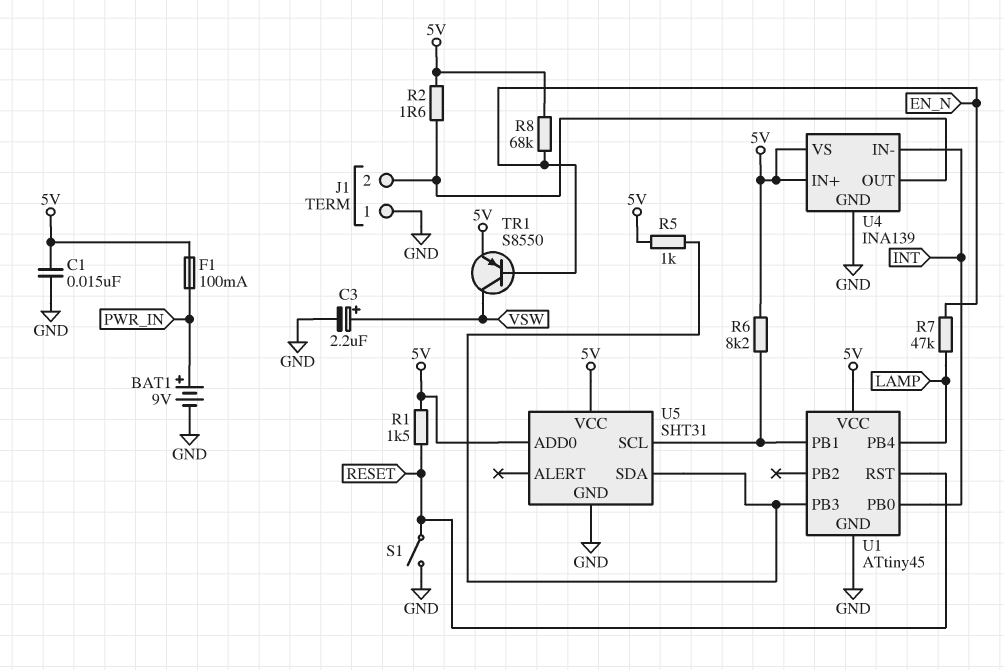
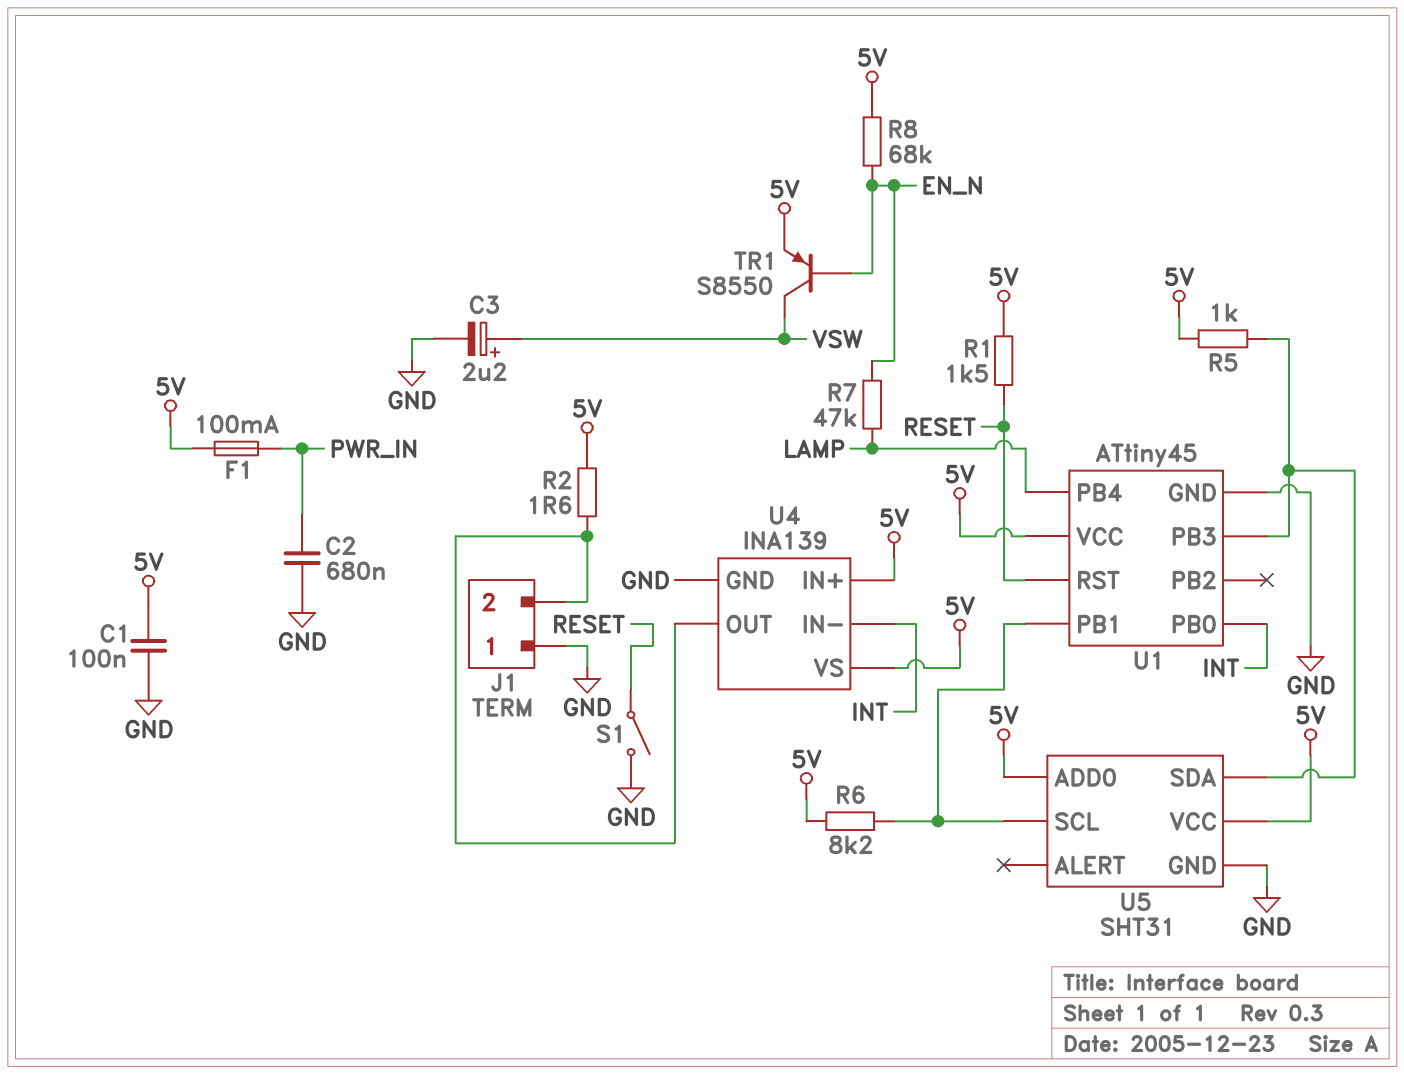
BAT1: 9V (plus PWR_IN, minus GND) -> none
C1: 15nF (5V, GND) -> 100nF (5V, GND)
C2: none -> 680nF (GND, PWR_IN)

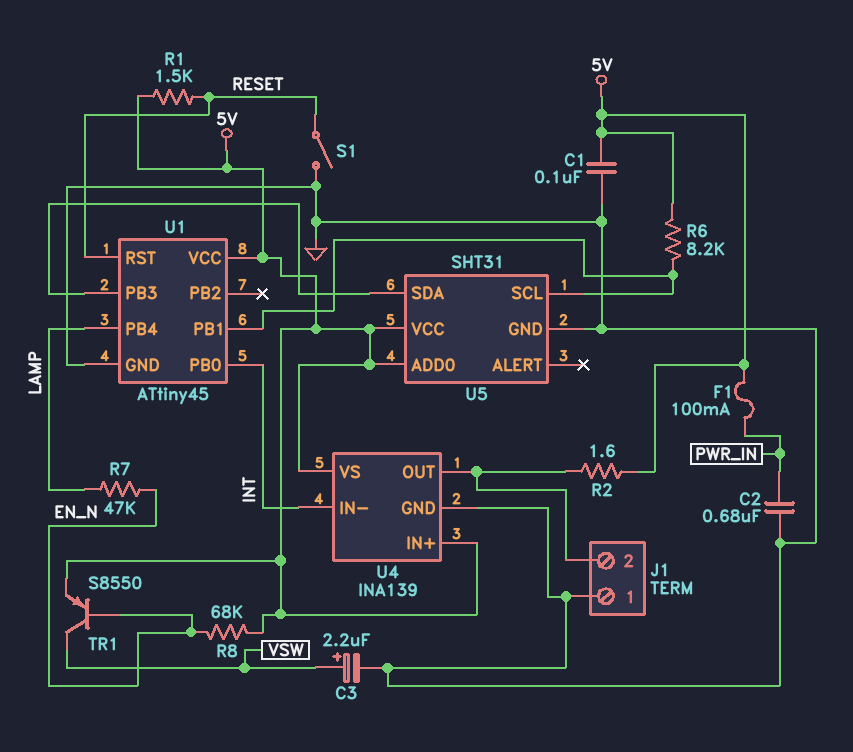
R5: 1k (5V, U1/PB3) -> none

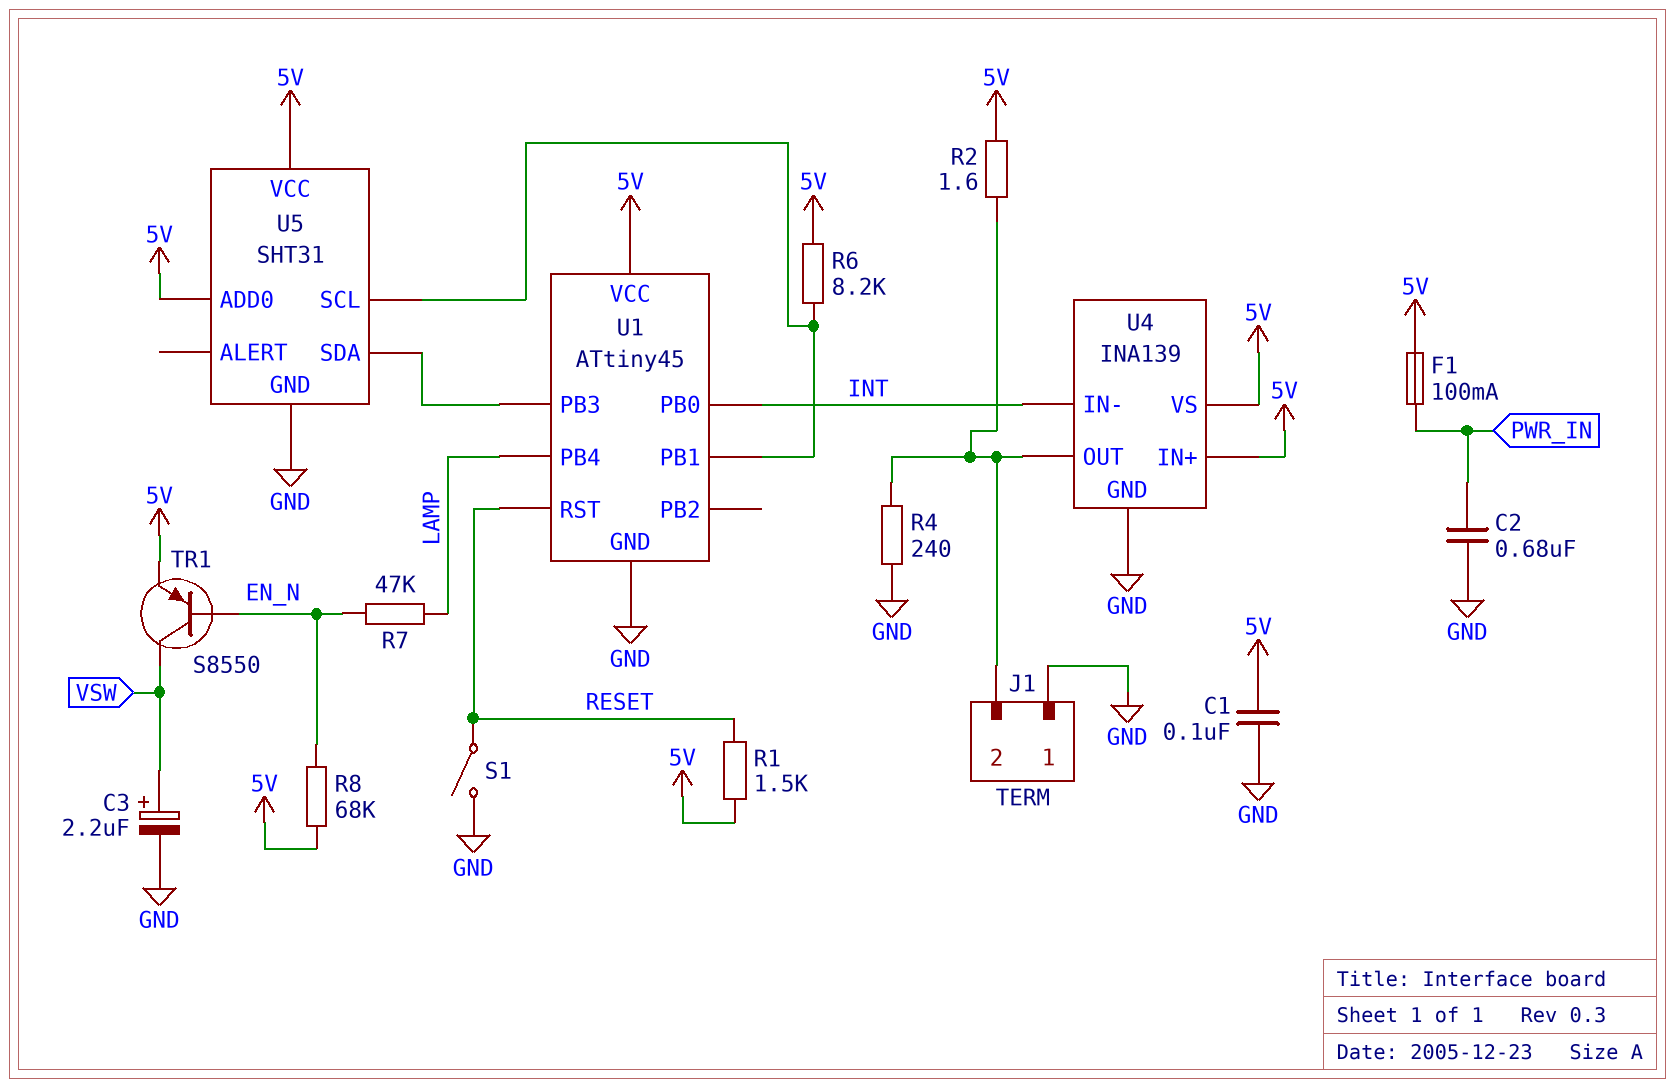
R4: none -> 240 (GND, J1/2)

